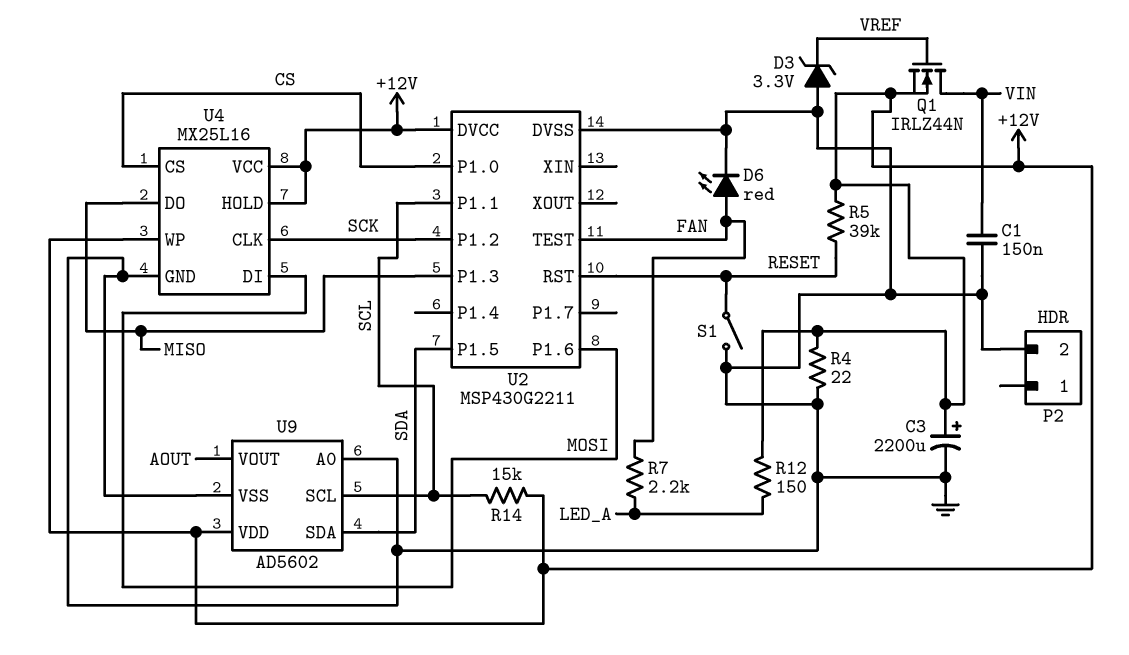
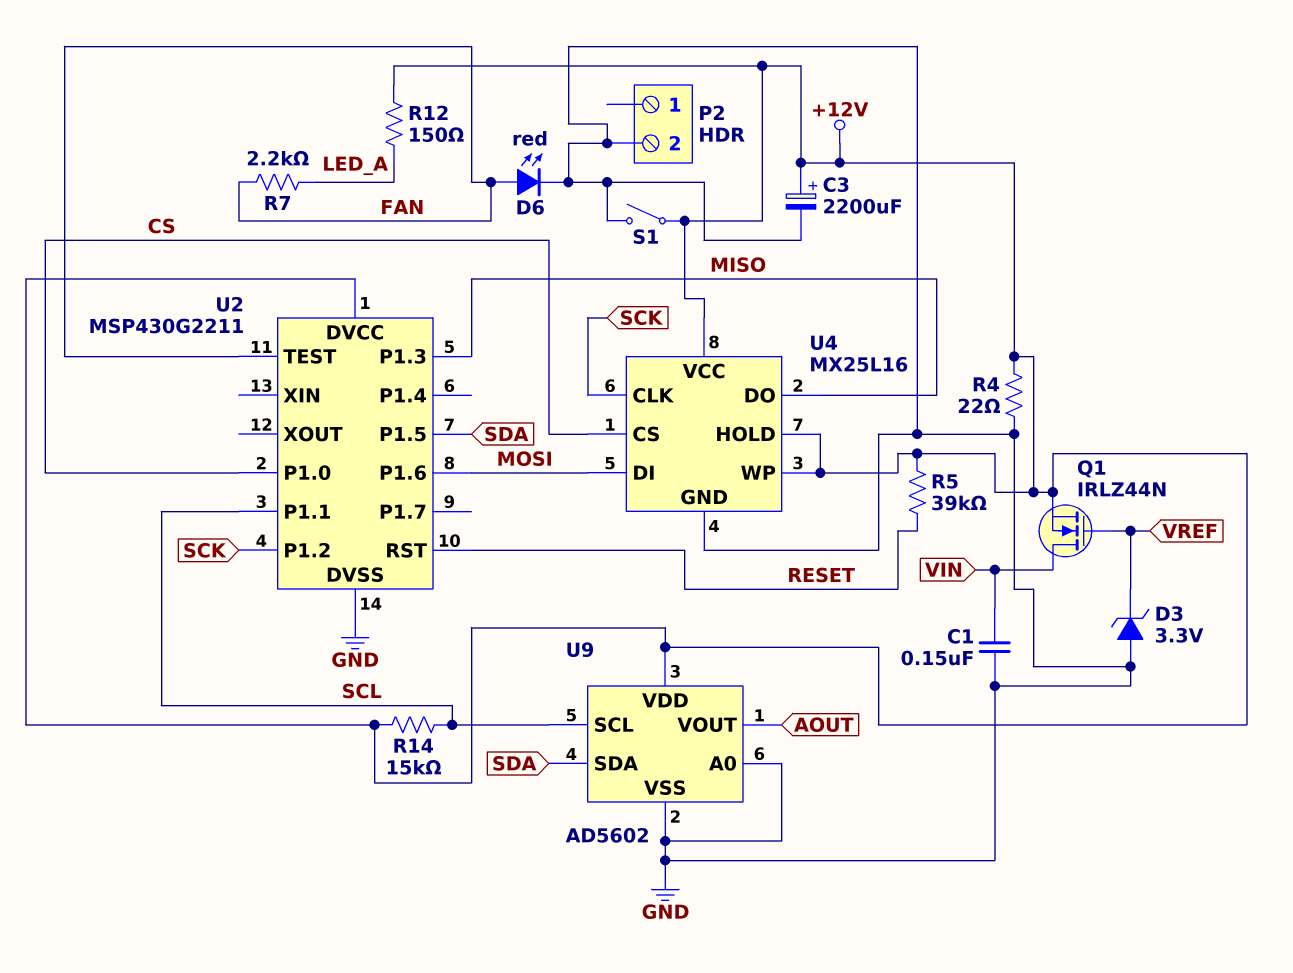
S1: switch (GND, RESET) -> switch (+12V, GND)

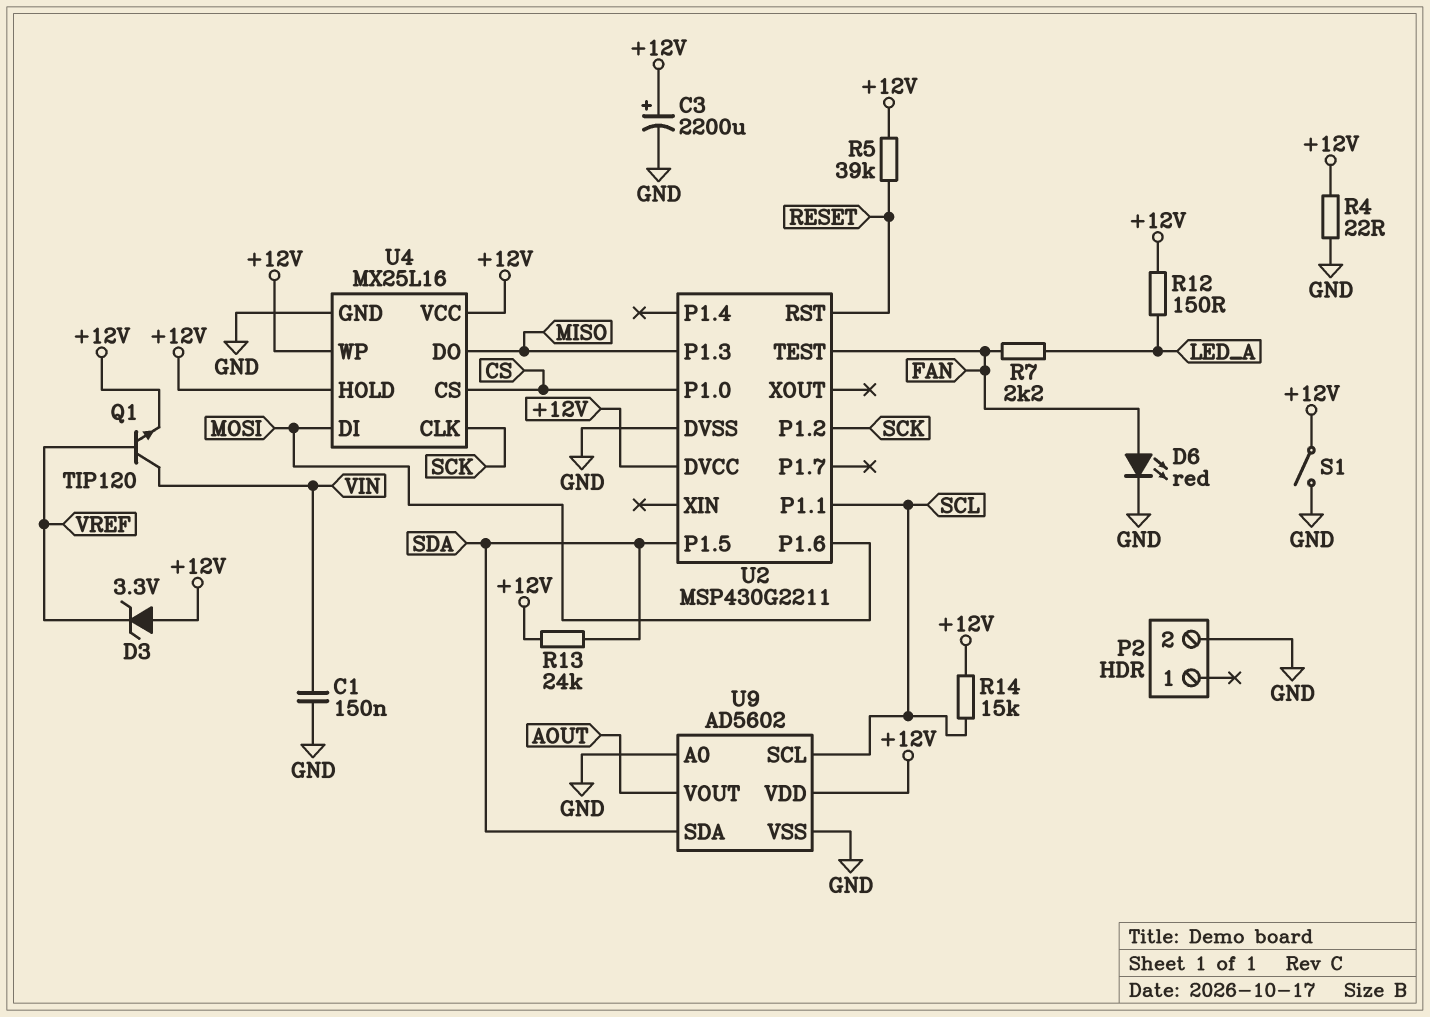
D3: zener 3.3V (A GND, K VREF) -> zener 3.3V (A +12V, K VREF)
Q1: NMOS IRLZ44N (G VREF, D VIN, S +12V) -> NPN TIP120 (B VREF, C VIN, E +12V)
R13: none -> 24k (+12V, SDA)

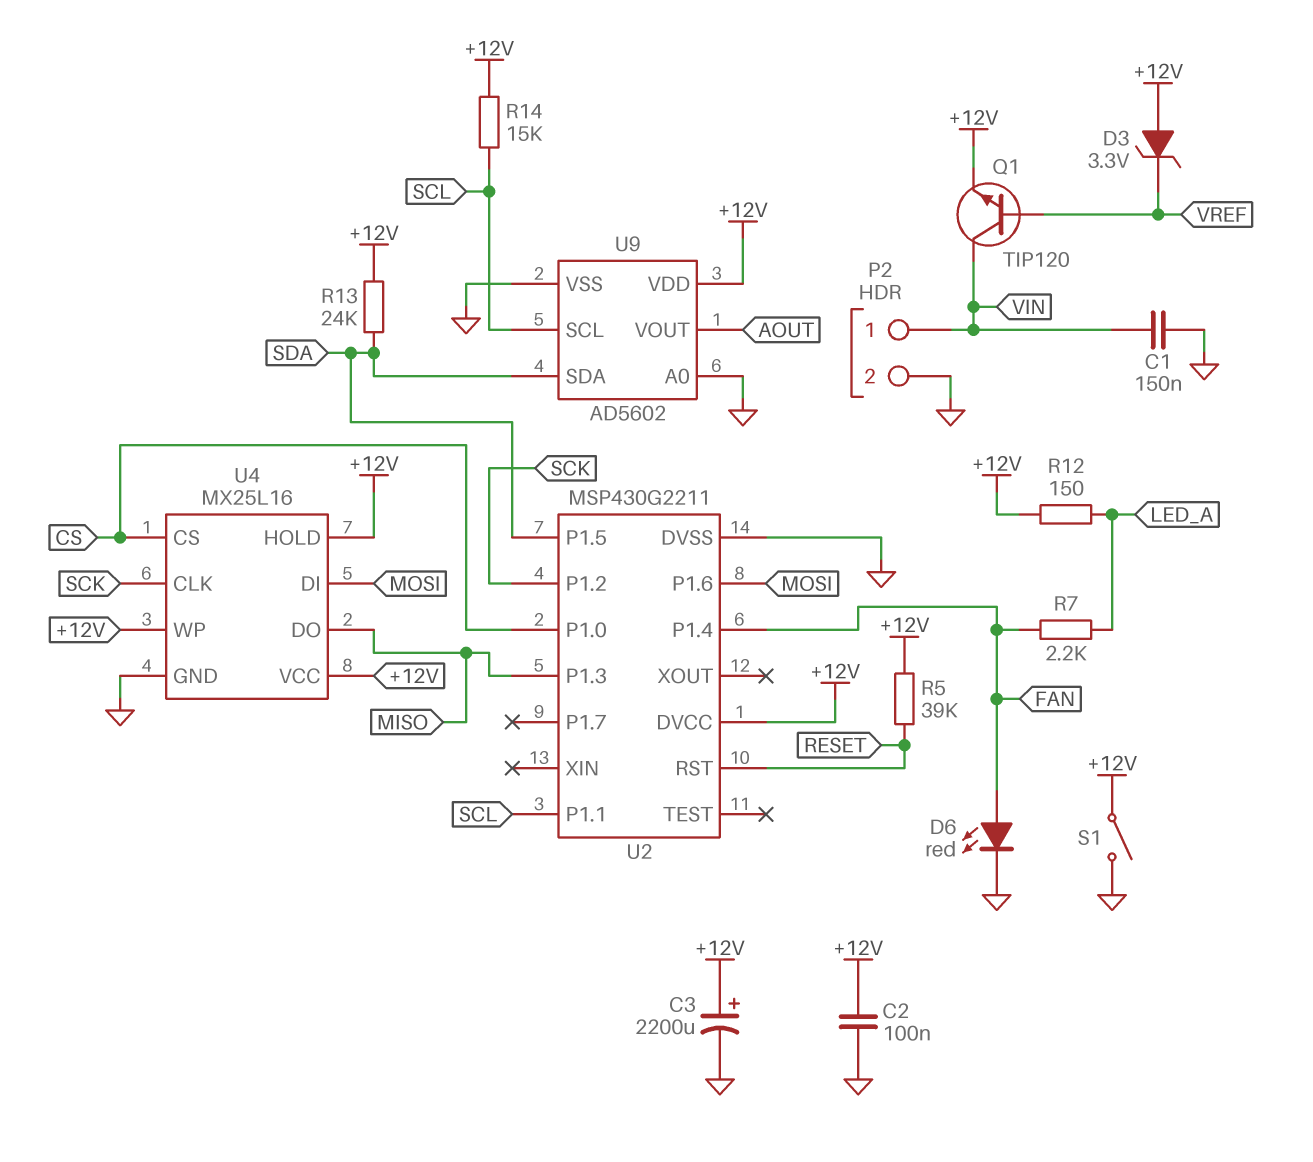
C2: none -> 100nF (+12V, GND)
P2 pin 1: none -> VIN
R4: 22 (+12V, GND) -> none
U2 pin P1.4: none -> FAN
U2 pin TEST: FAN -> none

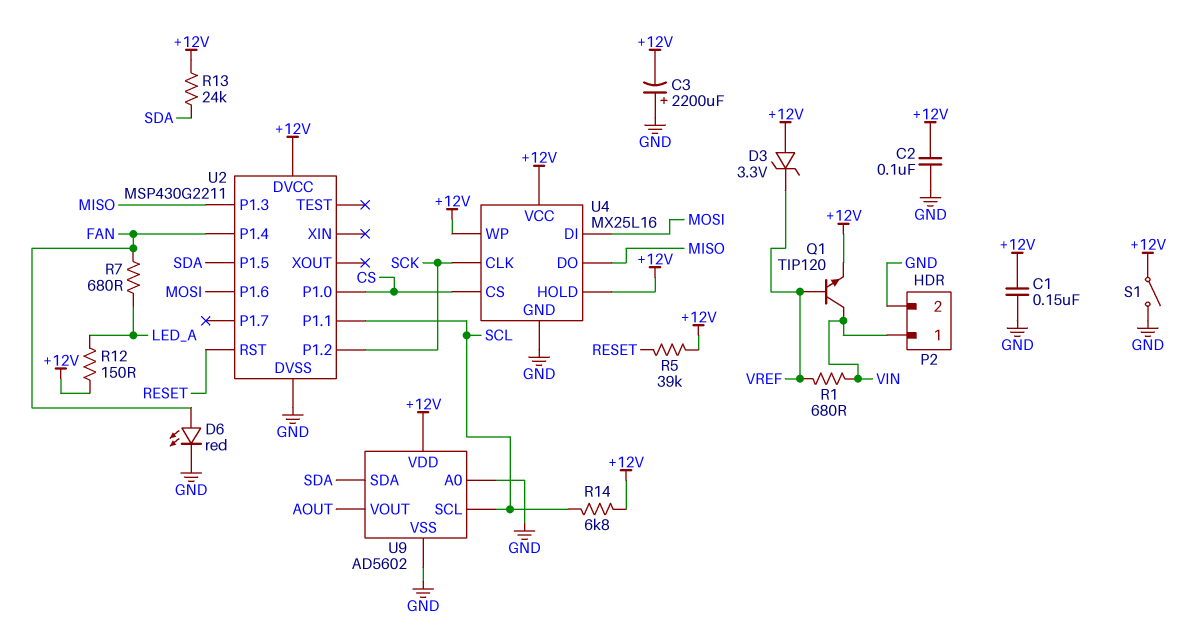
C1: 150nF (GND, VIN) -> 150nF (+12V, GND)
C3: 2200uF (plus +12V, minus GND) -> 2200uF (plus GND, minus +12V)
R1: none -> 680 (VIN, VREF)
R7: 2.2k (FAN, LED_A) -> 680 (FAN, LED_A)
R14: 15k (+12V, SCL) -> 6.8k (+12V, SCL)

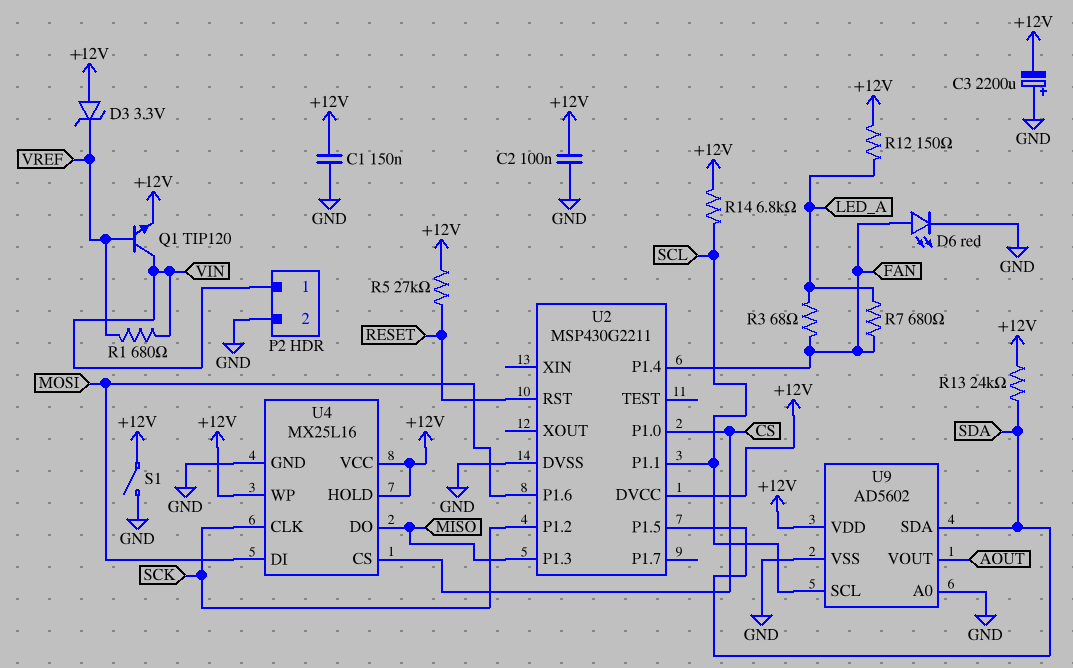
R3: none -> 68 (FAN, LED_A)
R5: 39k (+12V, RESET) -> 27k (+12V, RESET)

